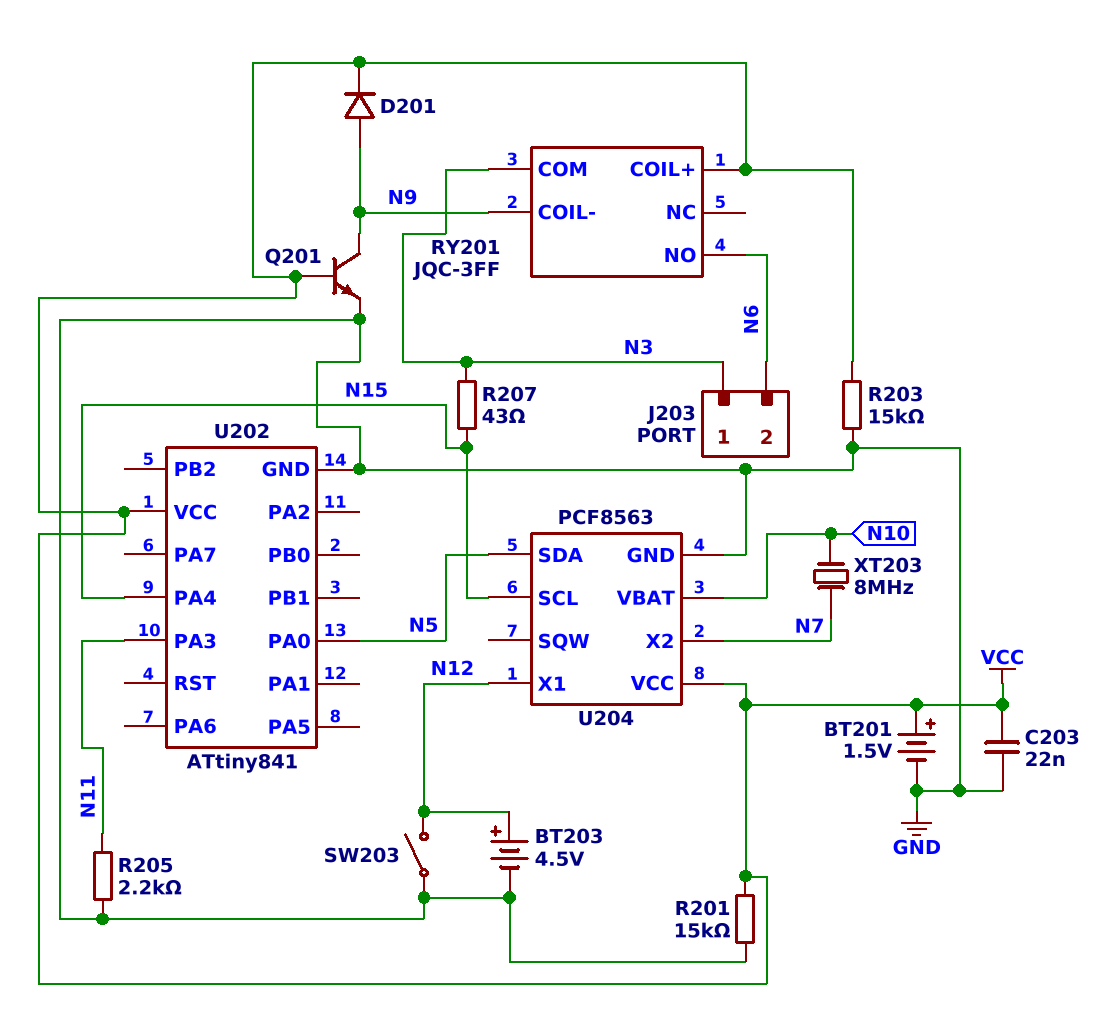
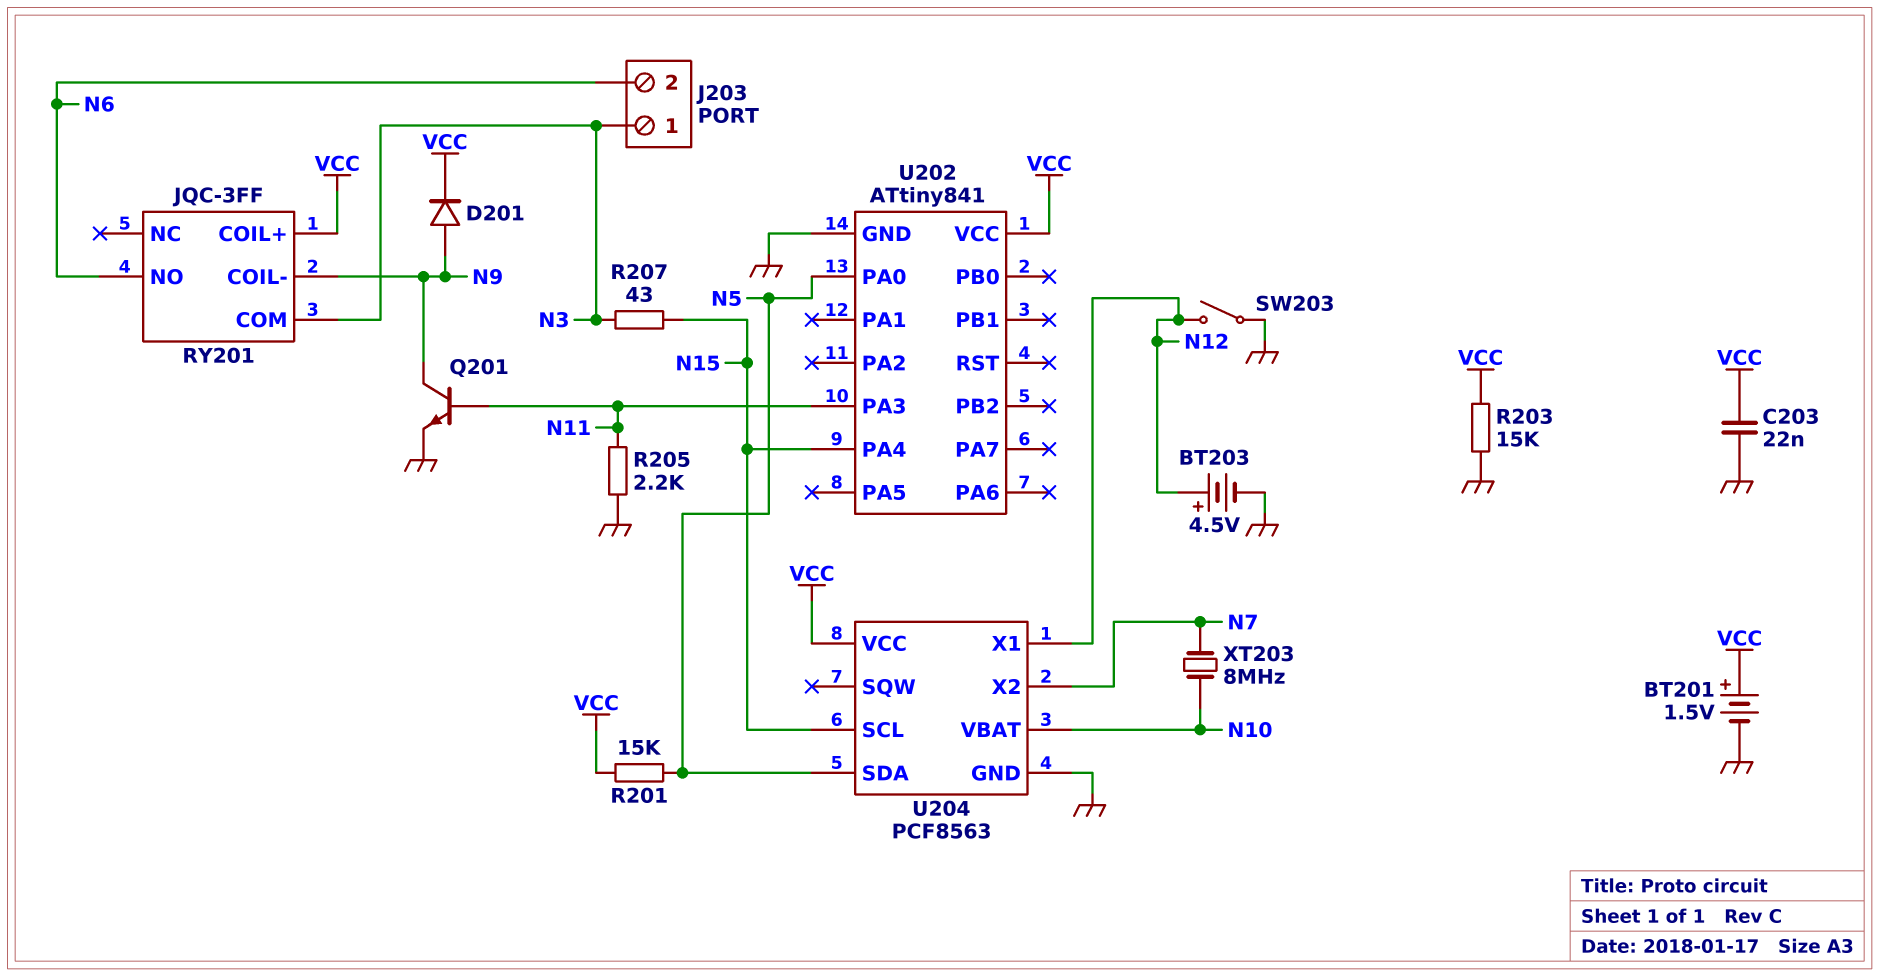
Q201: NPN (B VCC, C N9, E GND) -> NPN (B N11, C N9, E GND)
R201: 15k (GND, VCC) -> 15k (N5, VCC)

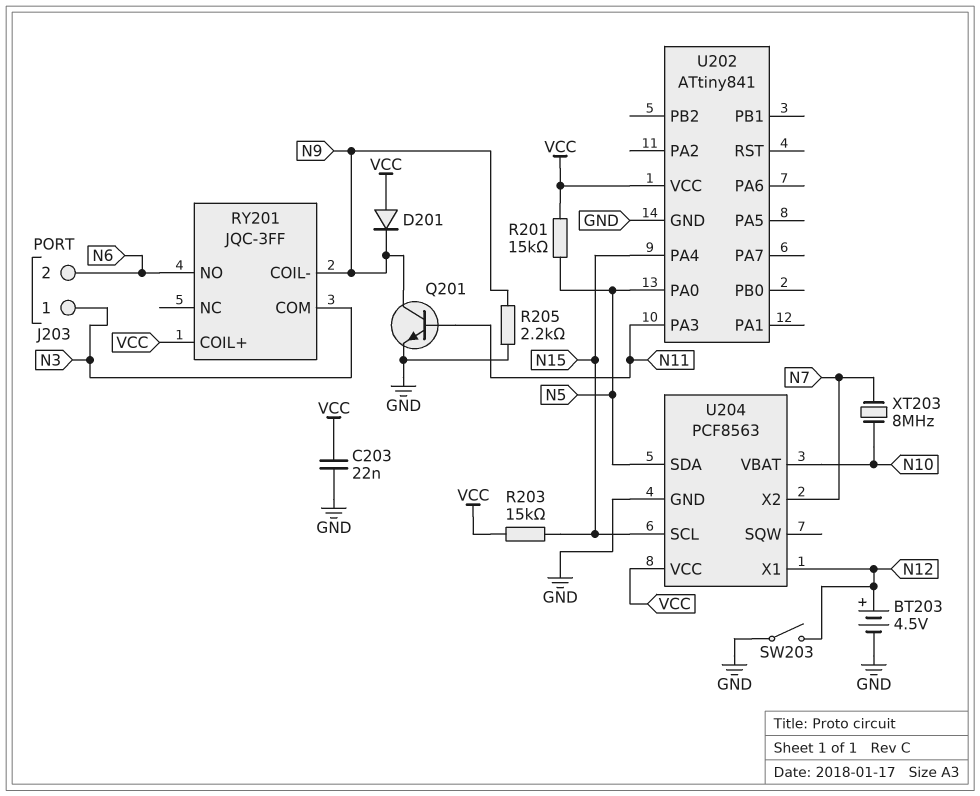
BT201: 1.5V (plus VCC, minus GND) -> none
D201: diode (A N9, K VCC) -> diode (A VCC, K N9)
R203: 15k (GND, VCC) -> 15k (N15, VCC)
R205: 2.2k (GND, N11) -> 2.2k (GND, N9)
R207: 43 (N3, N15) -> none

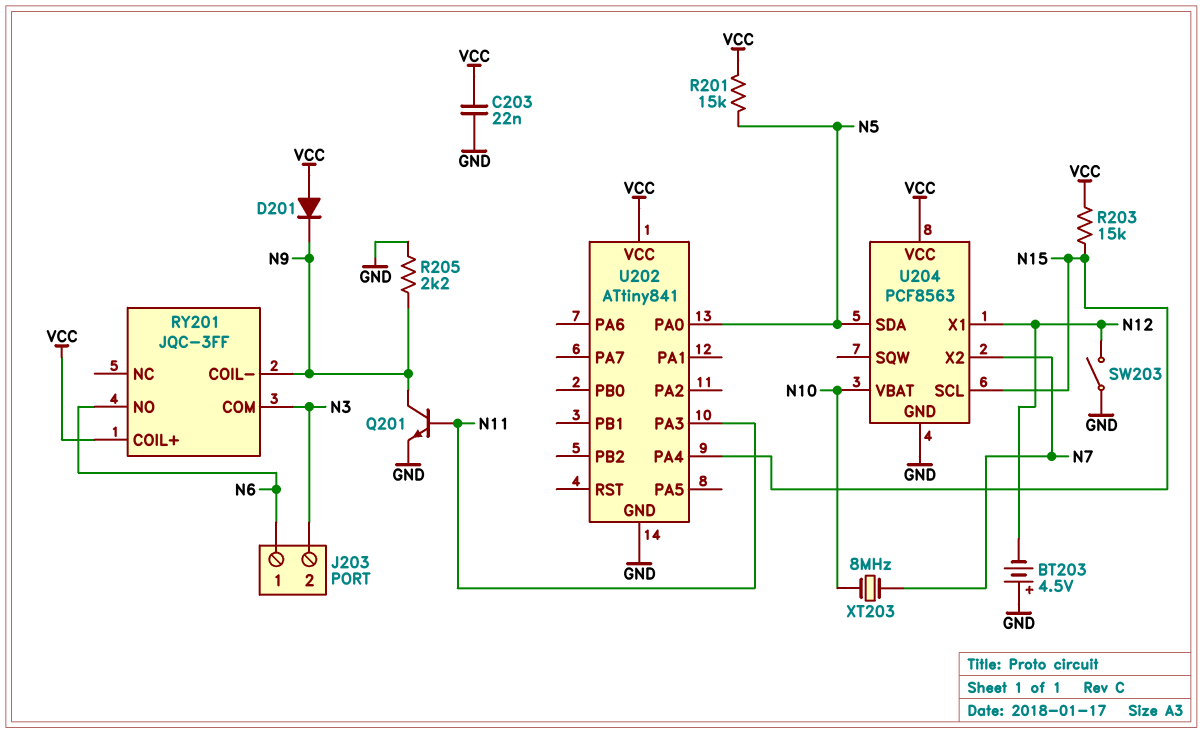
BT203: 4.5V (plus N12, minus GND) -> 4.5V (plus GND, minus N12)
J203 pin 1: N3 -> N6
J203 pin 2: N6 -> N3

